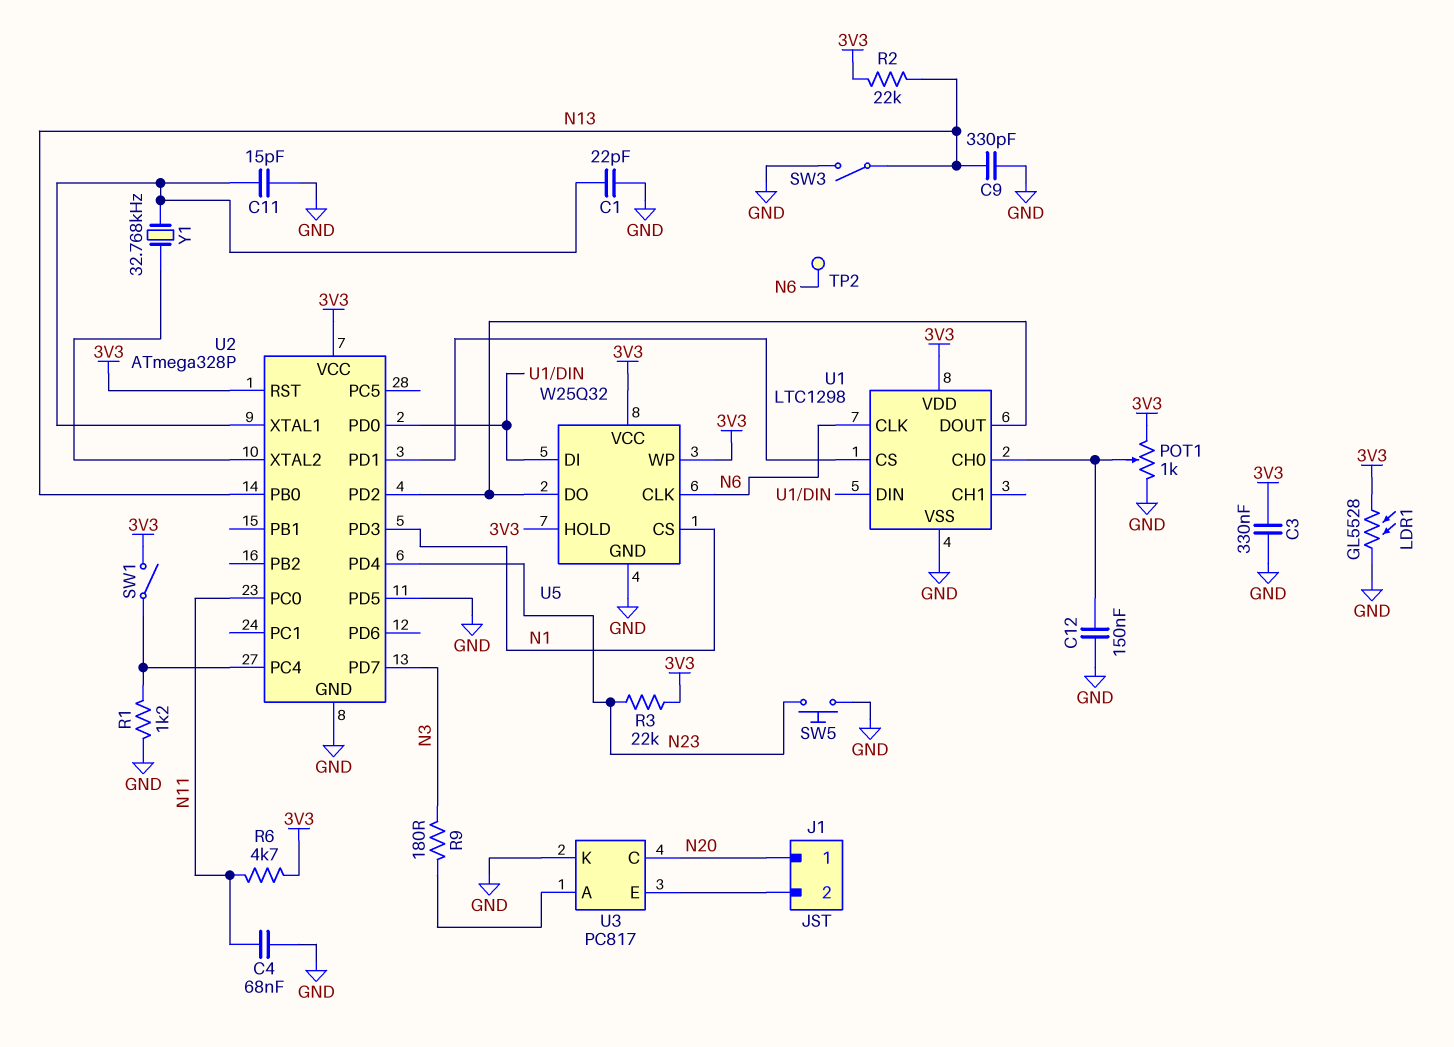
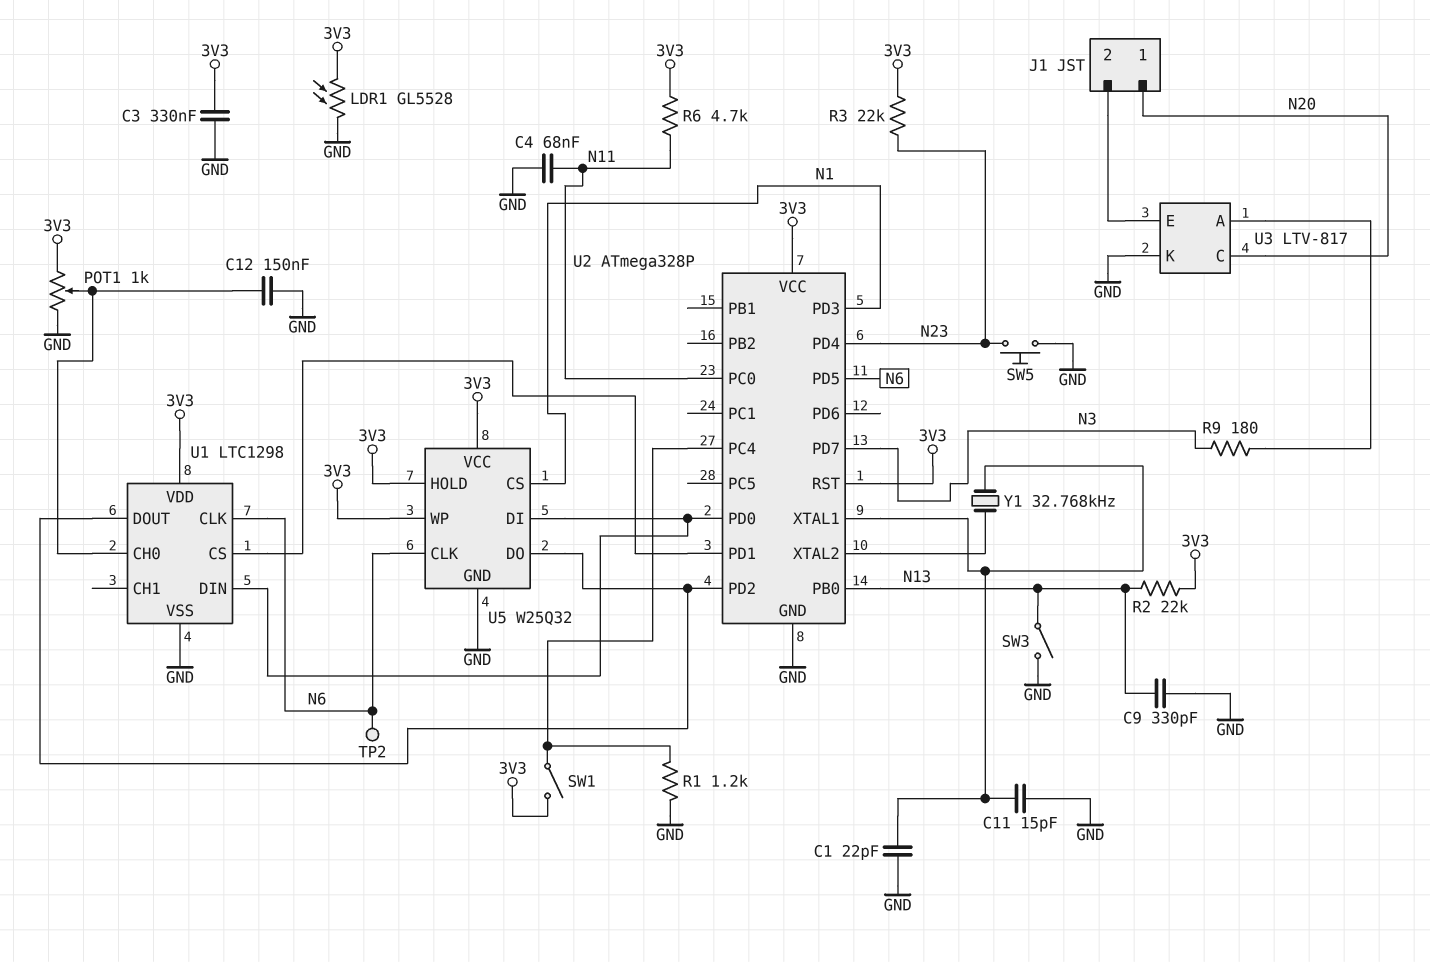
U2 pin PD5: GND -> N6
U3: PC817 -> LTV-817

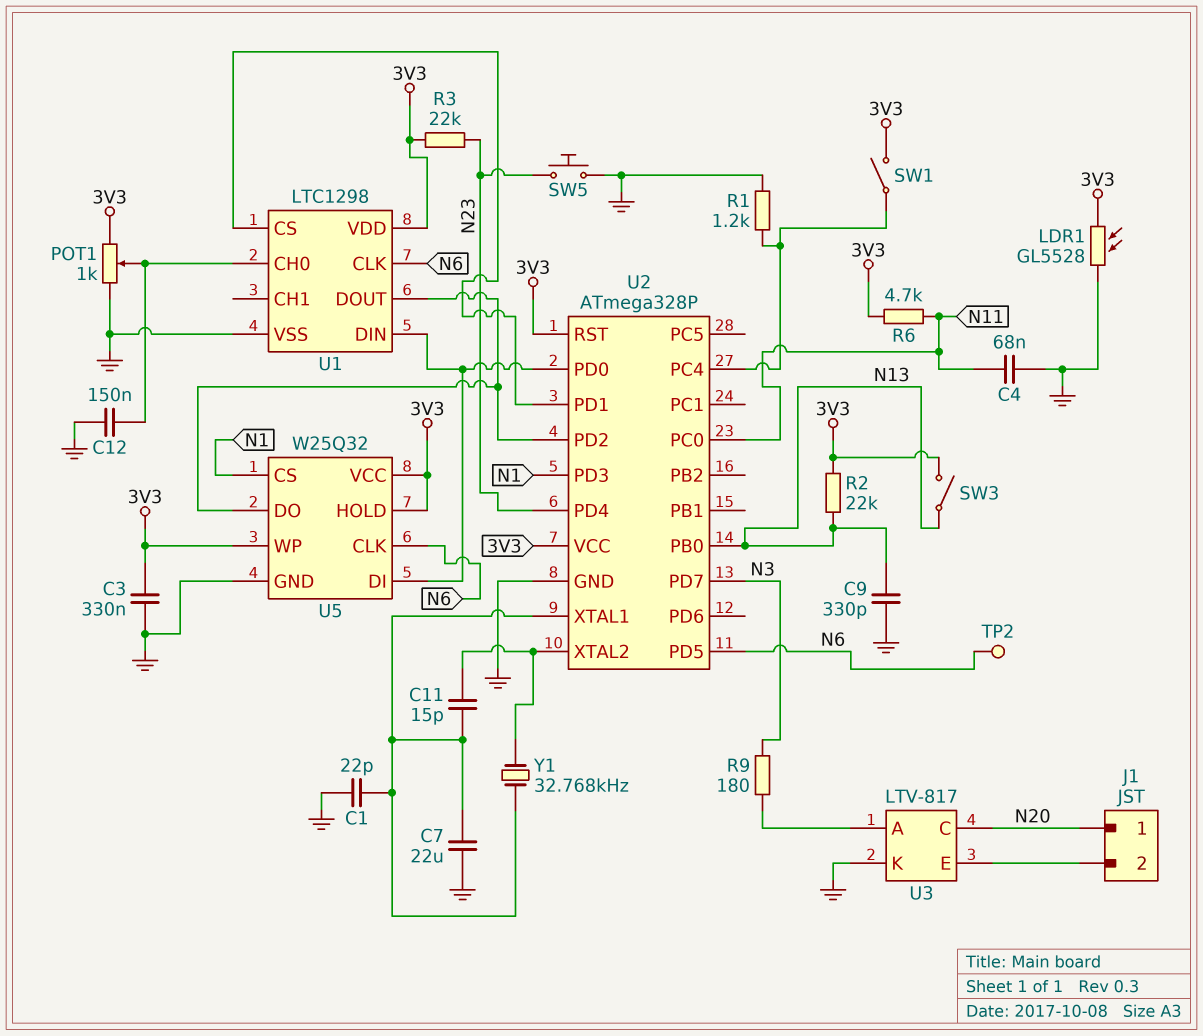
C7: none -> 22uF (GND, U2/XTAL1)
C11: 15pF (GND, U2/XTAL1) -> 15pF (U2/XTAL1, U2/XTAL2)
SW3: switch (GND, N13) -> switch (3V3, N13)

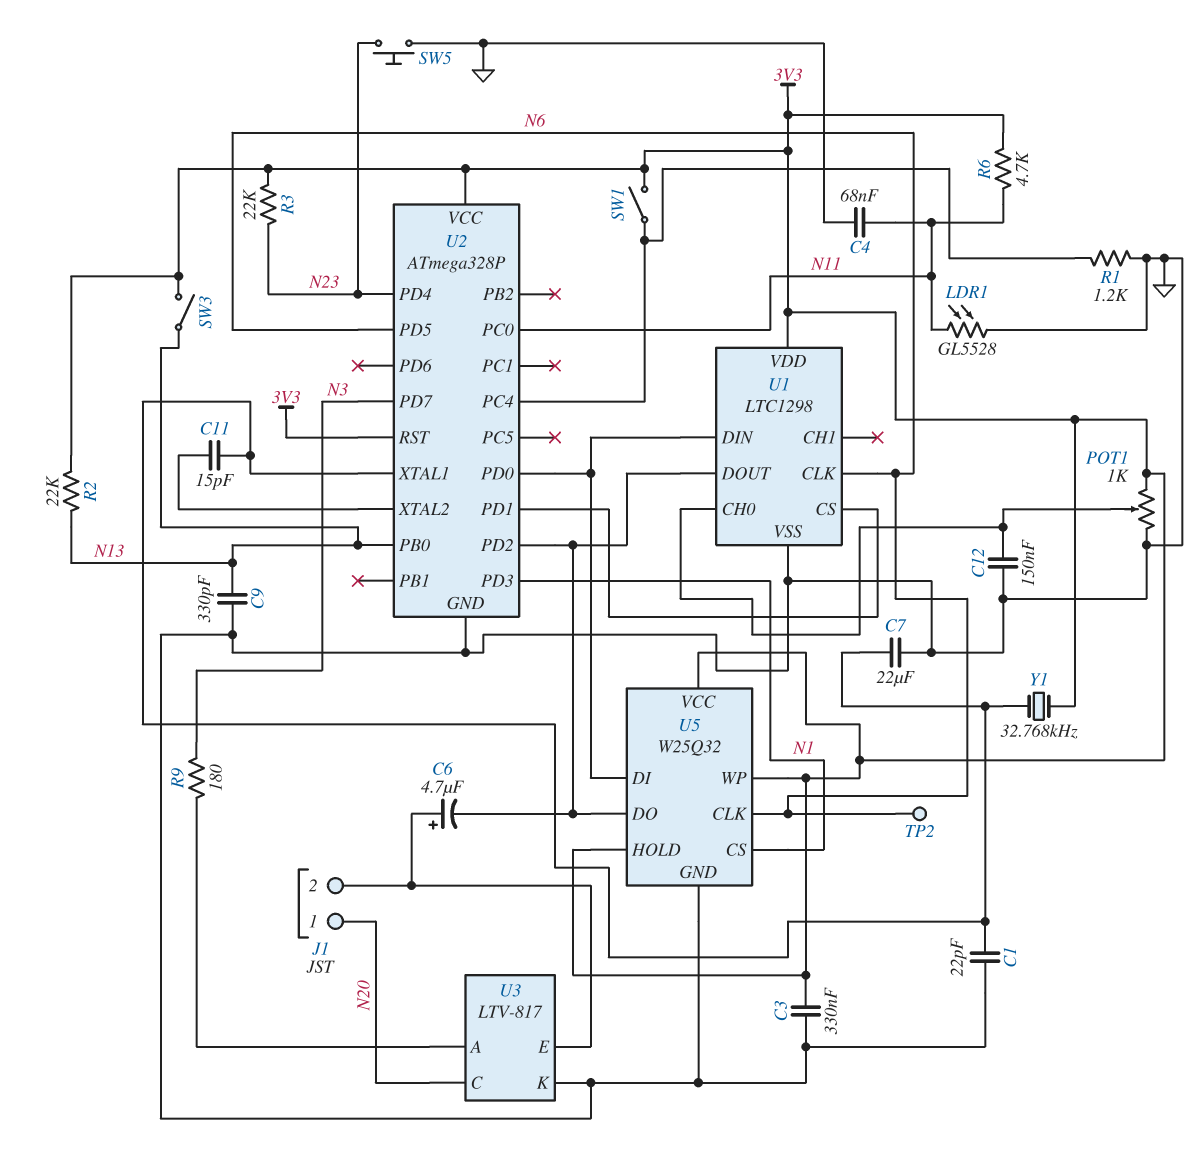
C6: none -> 4.7uF (plus J1/2, minus U1/DOUT)
LDR1: GL5528 (3V3, GND) -> GL5528 (GND, N11)
Y1: 32.768kHz (U2/XTAL1, U2/XTAL2) -> 32.768kHz (3V3, U2/XTAL1)

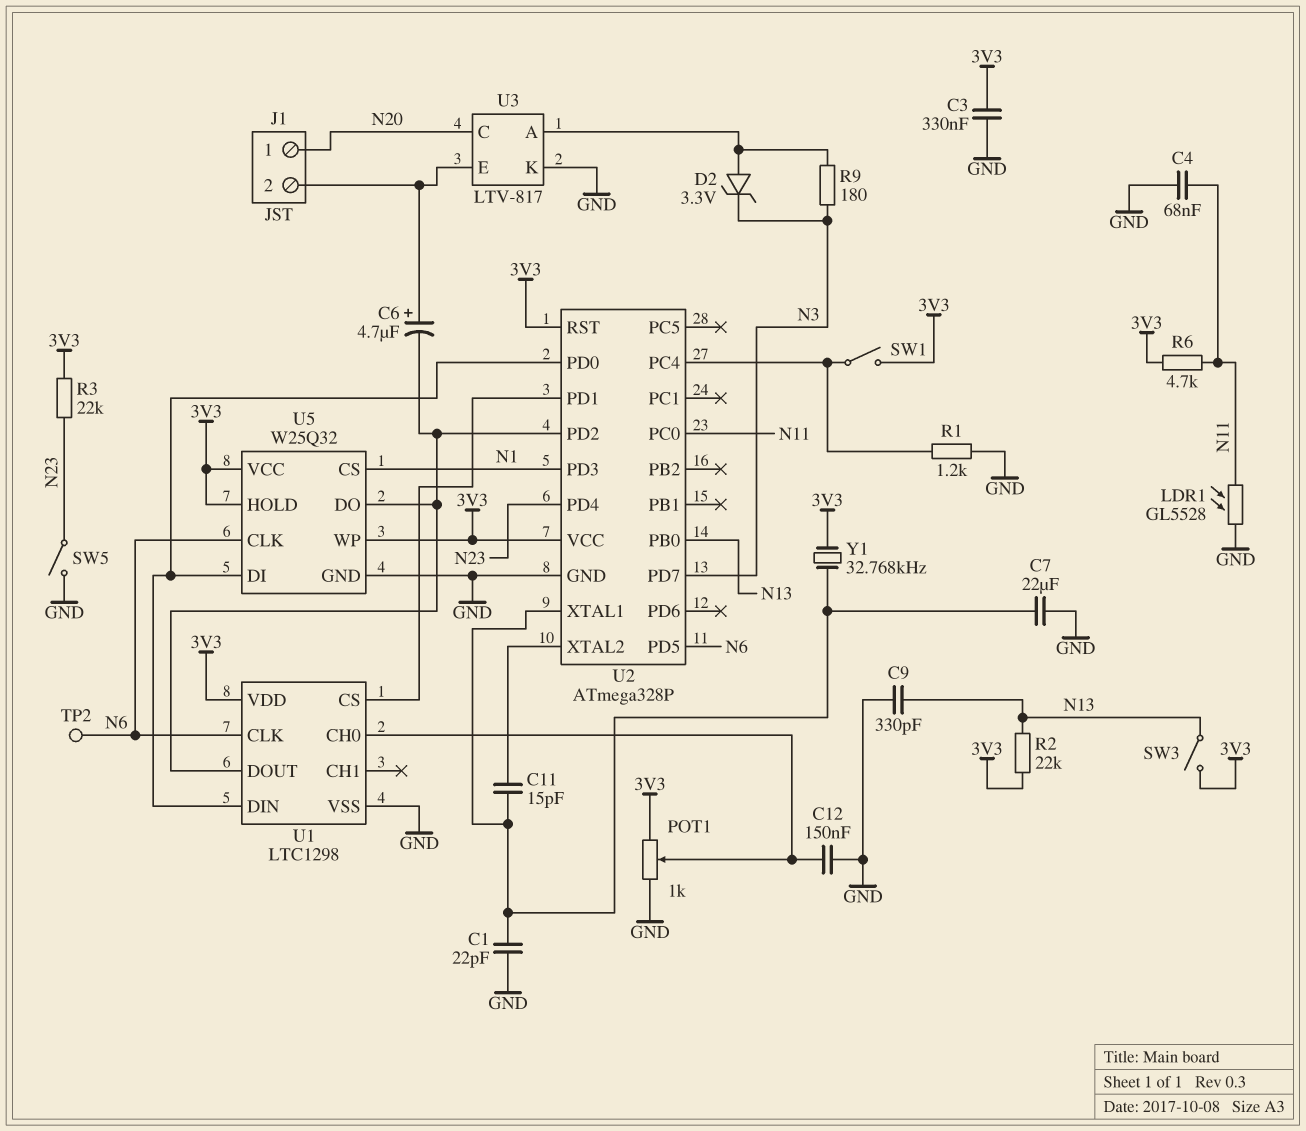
D2: none -> zener 3.3V (A U3/A, K N3)
SW5: button (GND, N23) -> switch (GND, N23)

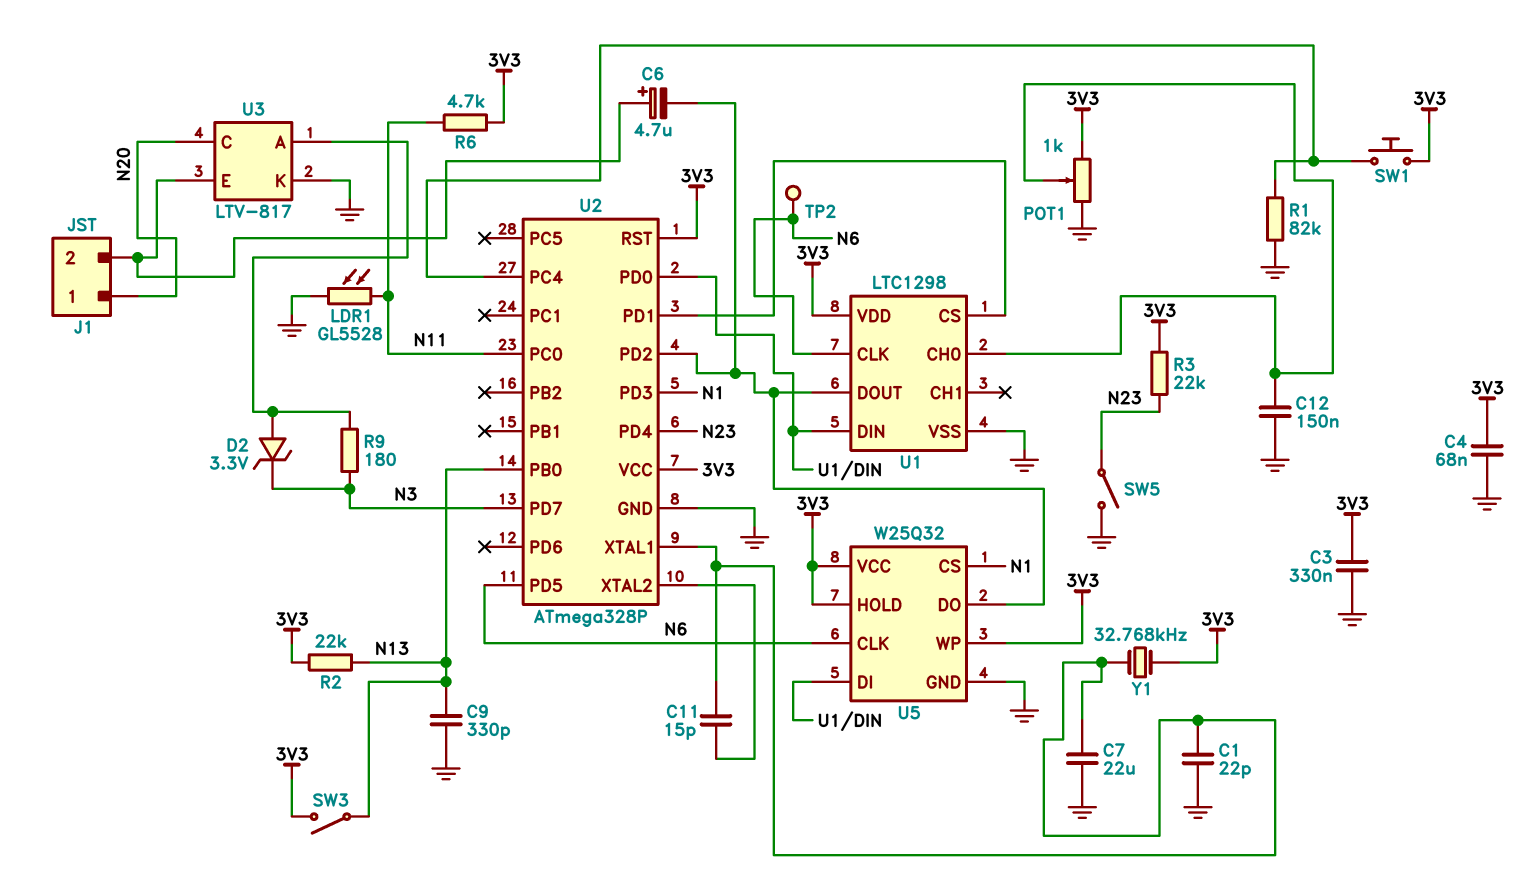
C4: 68nF (GND, N11) -> 68nF (3V3, GND)
R1: 1.2k (GND, U2/PC4) -> 82k (GND, U2/PC4)
SW1: switch (3V3, U2/PC4) -> button (3V3, U2/PC4)

